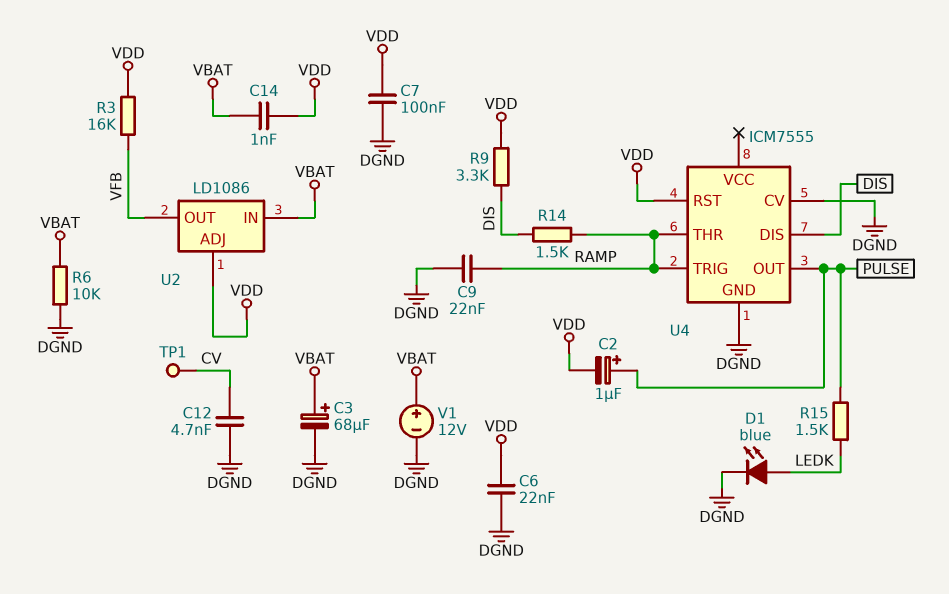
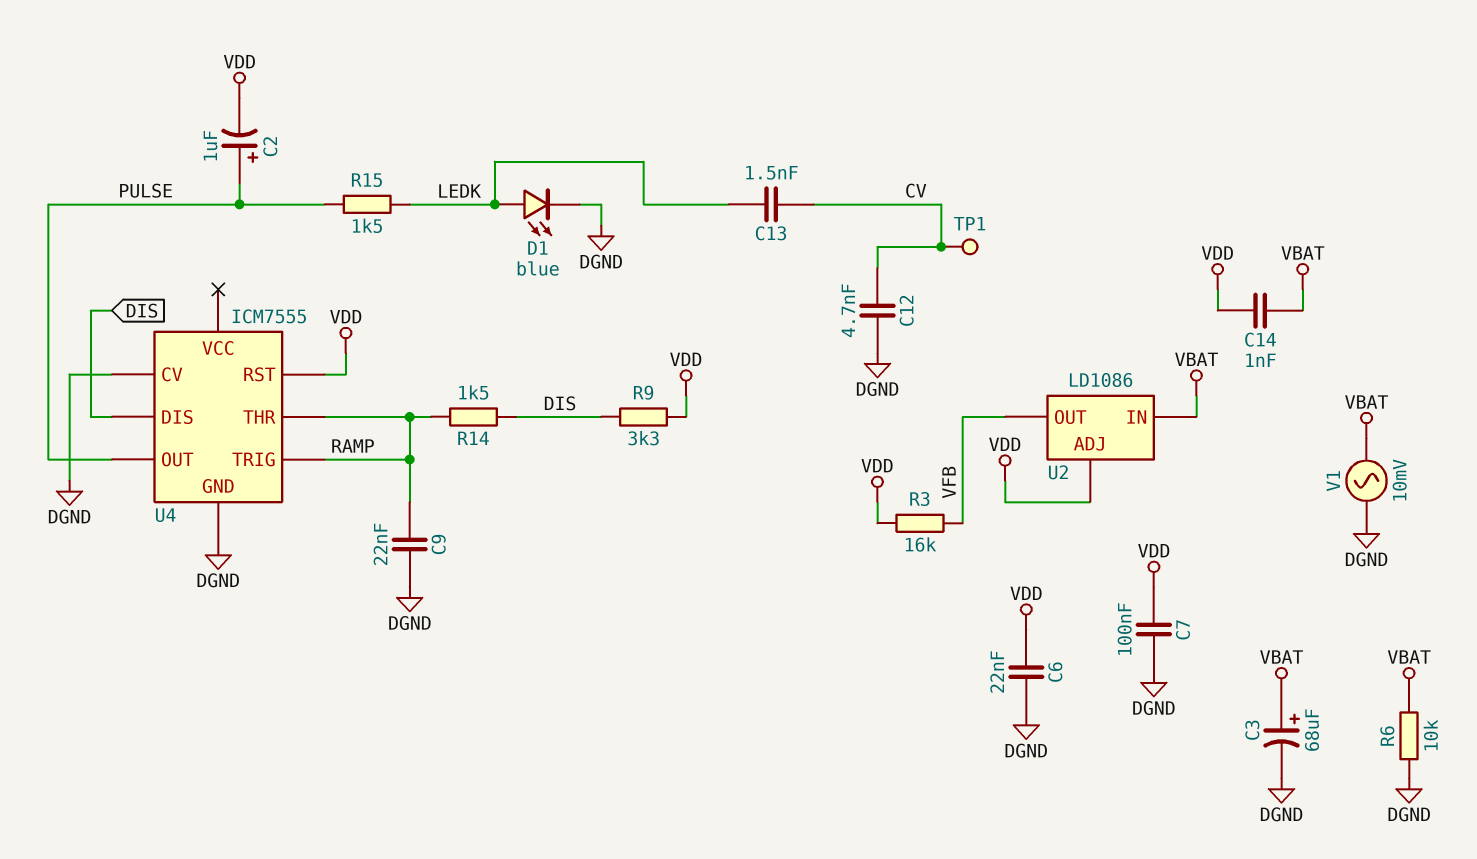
C13: none -> 1.5nF (CV, LEDK)
V1: 12V (plus VBAT, minus DGND) -> AC 10mV (DGND, VBAT)

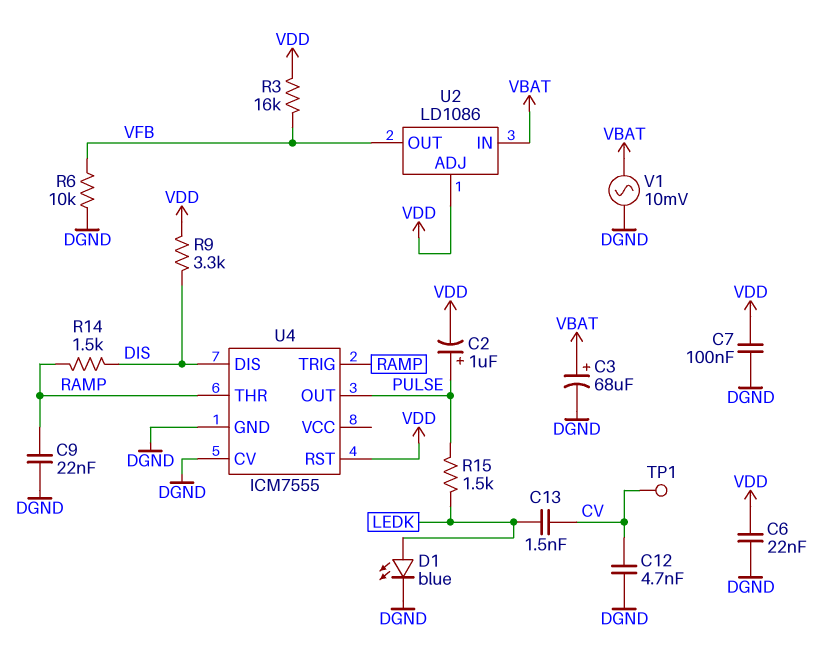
C14: 1nF (VBAT, VDD) -> none
R6: 10k (DGND, VBAT) -> 10k (DGND, VFB)

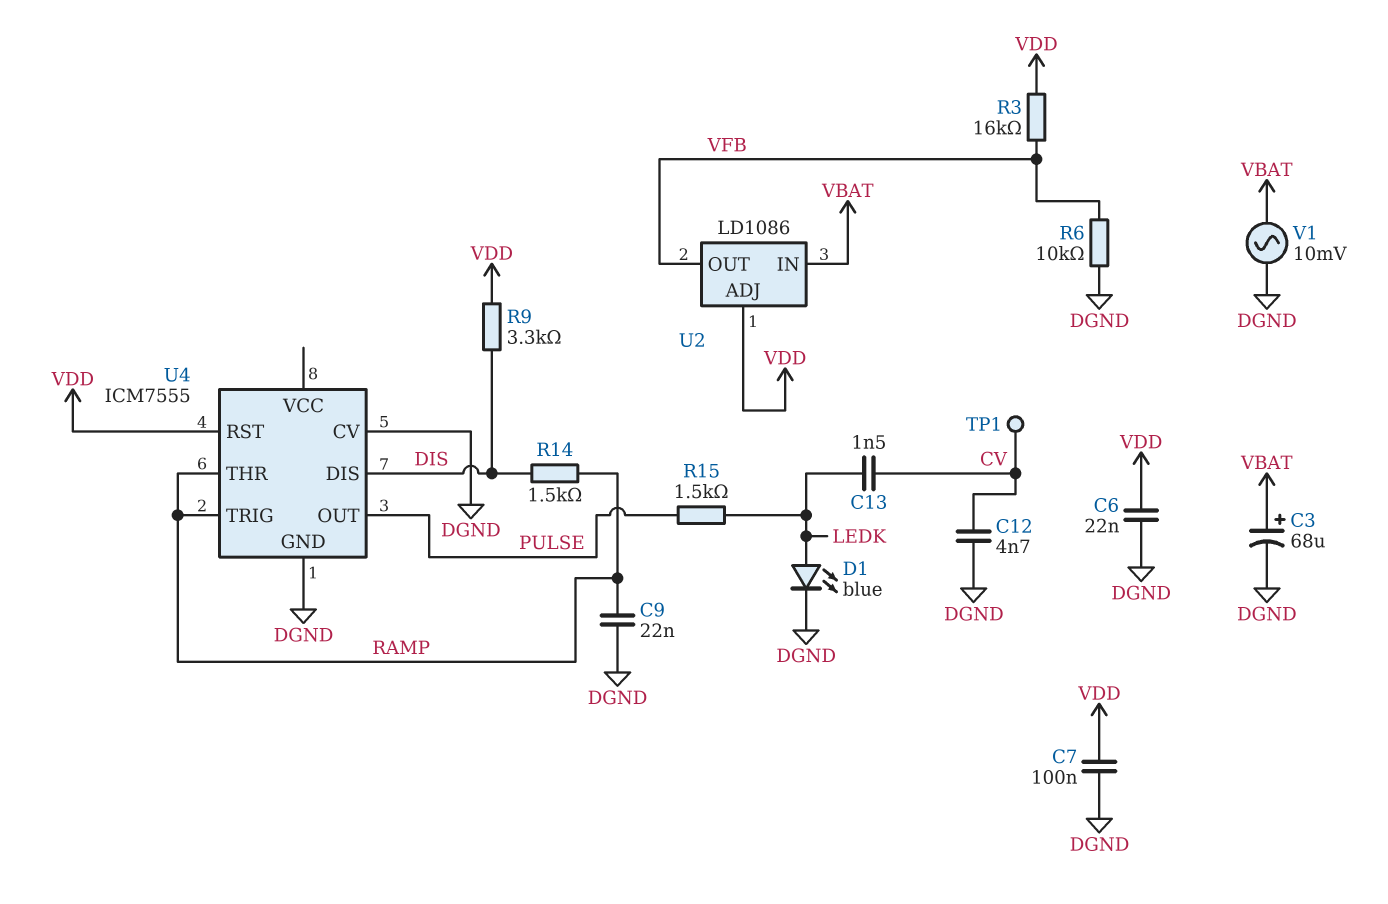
C2: 1uF (plus PULSE, minus VDD) -> none

